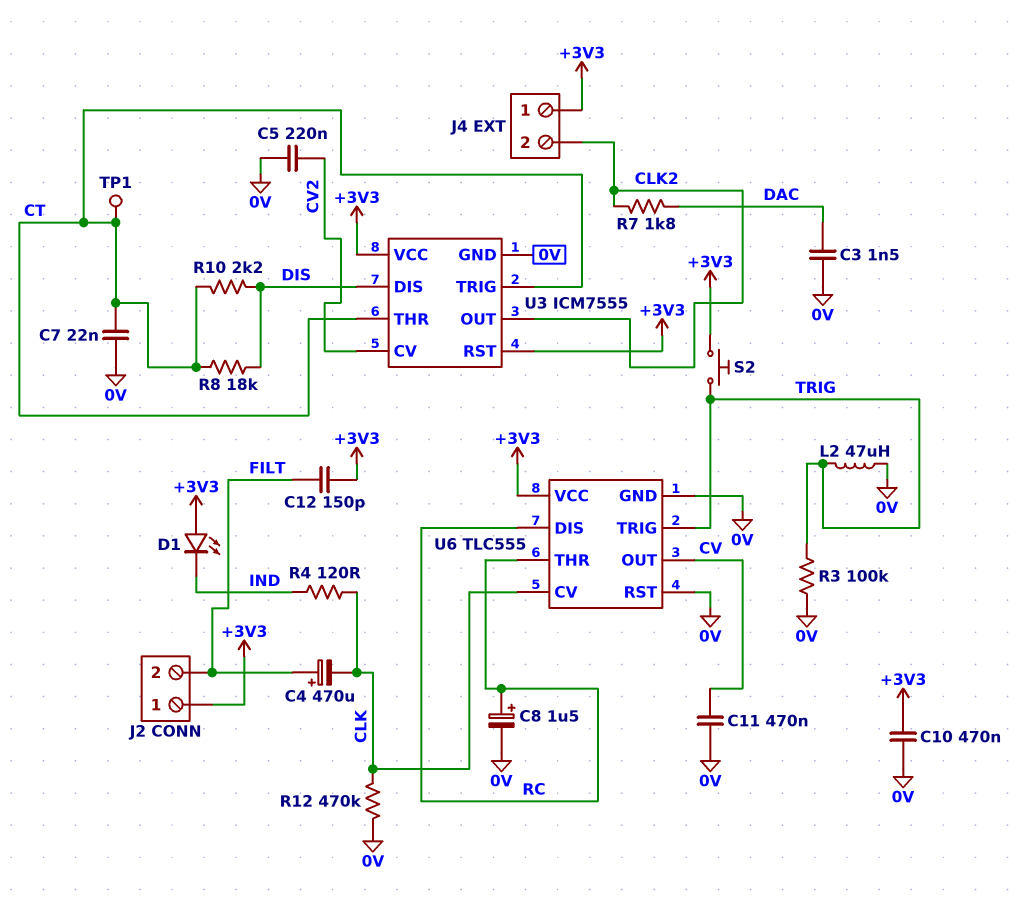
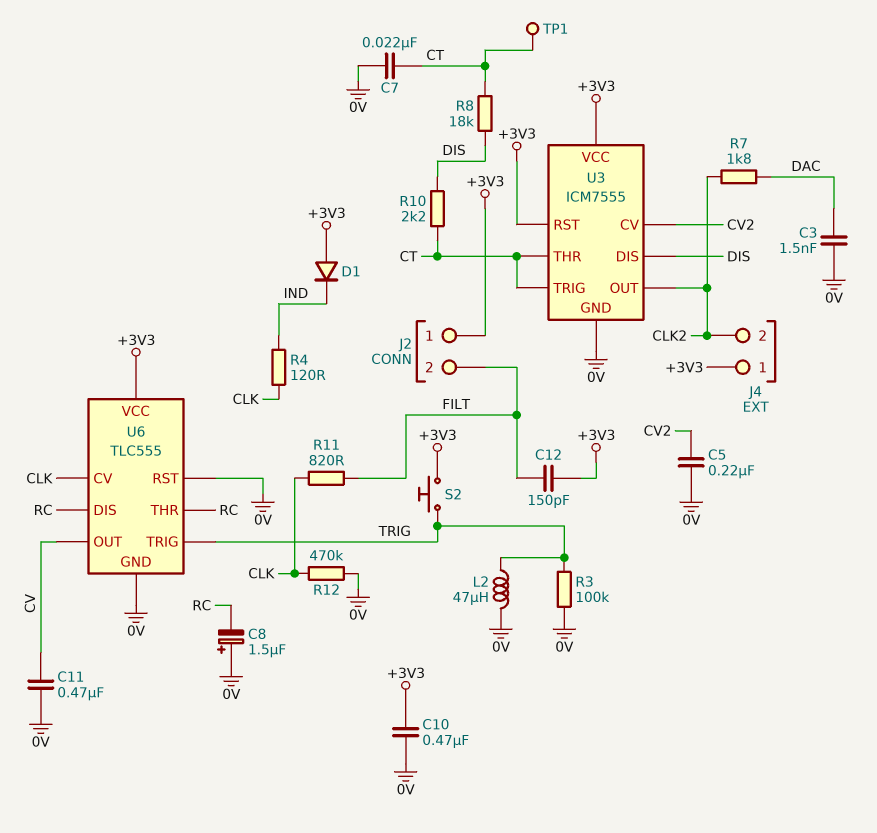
C4: 470uF (plus FILT, minus CLK) -> none
C8: 1.5uF (plus RC, minus 0V) -> 1.5uF (plus 0V, minus RC)
D1: LED (A +3V3, K IND) -> diode (A +3V3, K IND)
R11: none -> 820 (CLK, FILT)

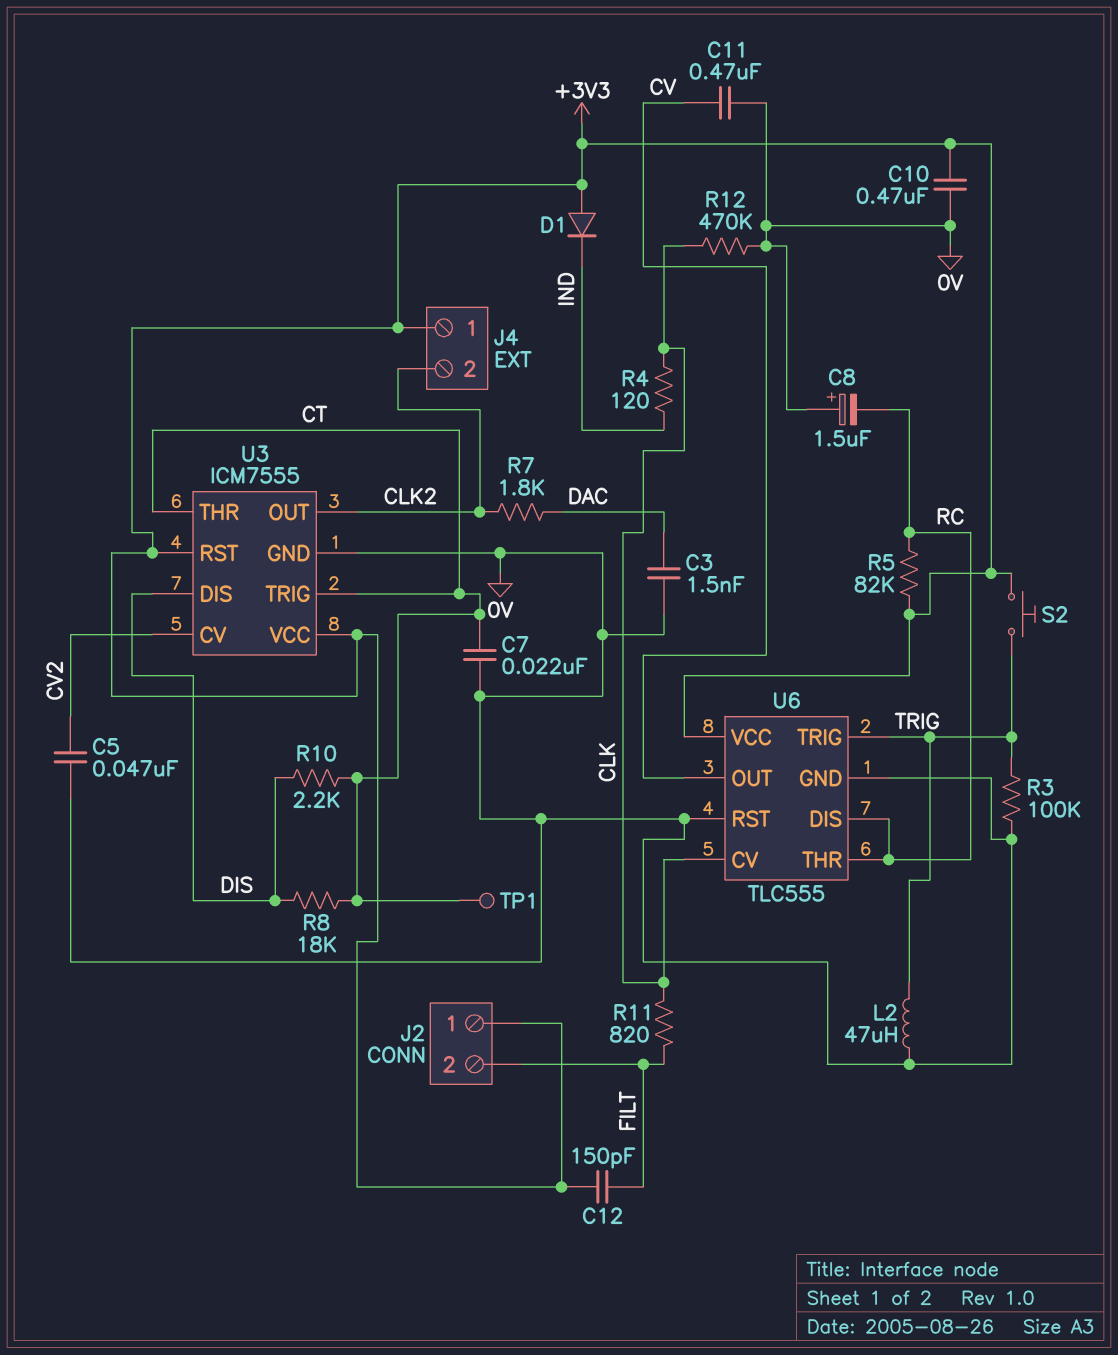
C5: 220nF (0V, CV2) -> 47nF (0V, CV2)
R5: none -> 82k (+3V3, RC)

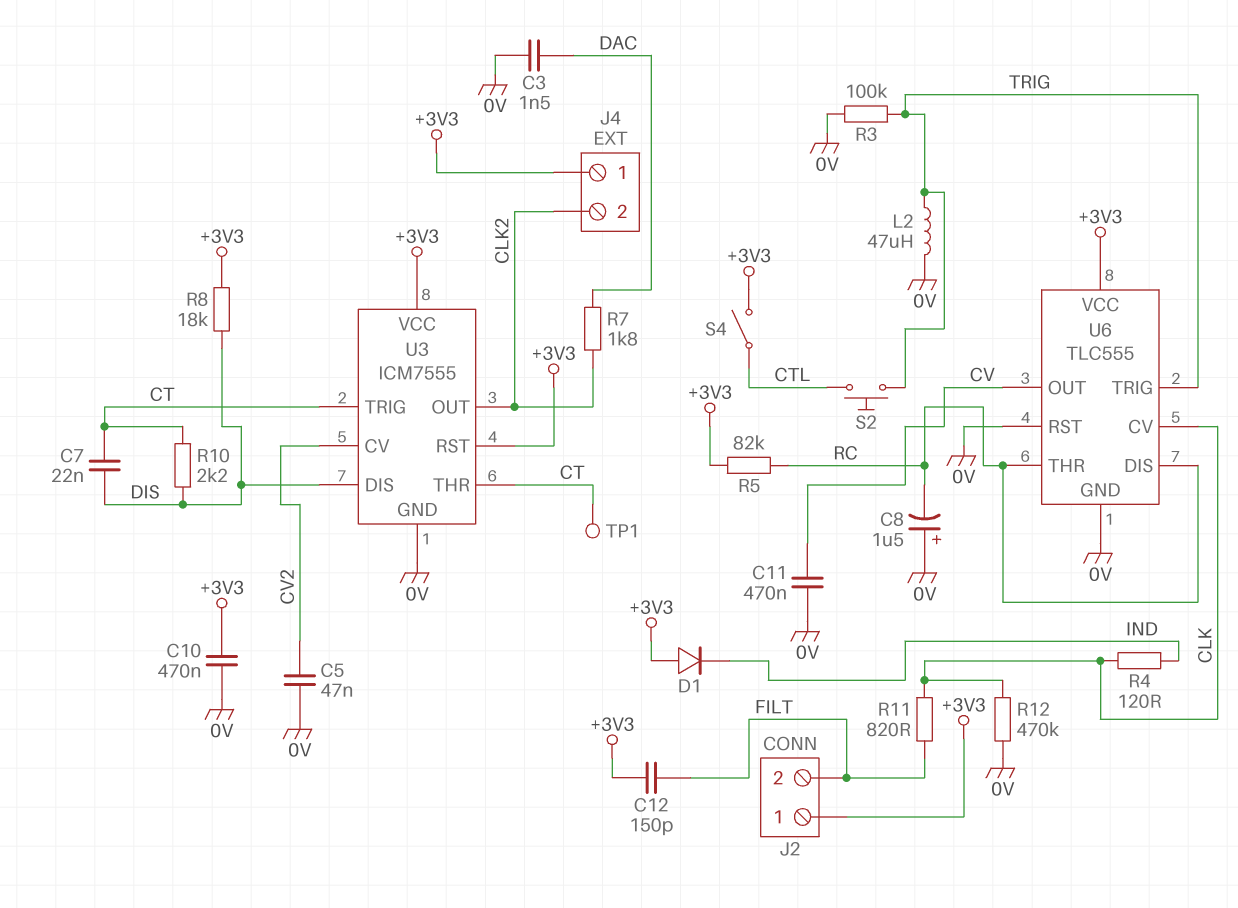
C7: 22nF (0V, CT) -> 22nF (CT, DIS)
R8: 18k (CT, DIS) -> 18k (+3V3, DIS)
S2: button (+3V3, TRIG) -> button (CTL, TRIG)
S4: none -> switch (+3V3, CTL)

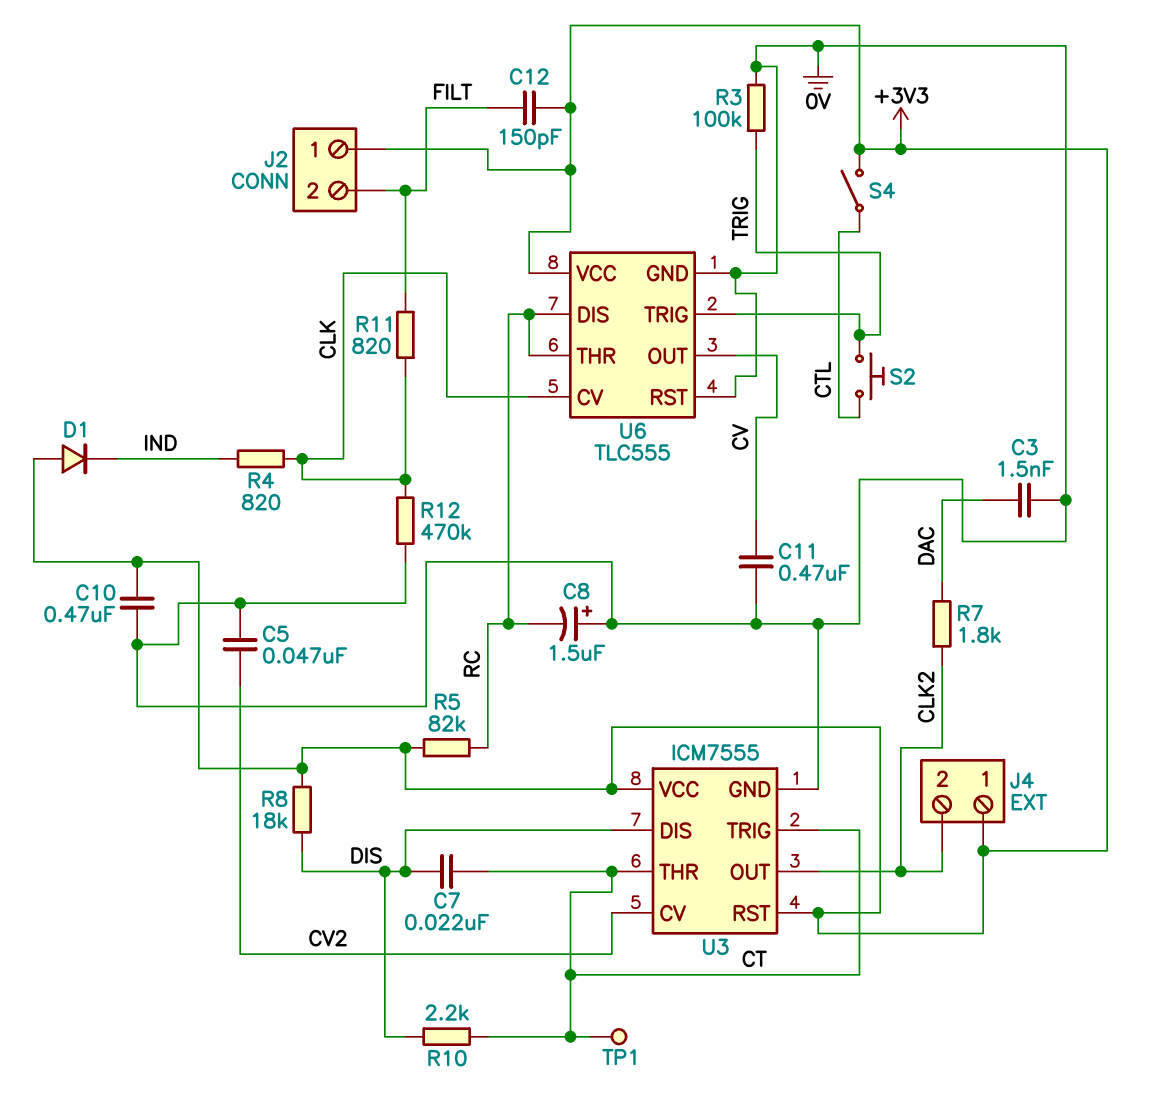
L2: 47uH (0V, TRIG) -> none
R4: 120 (CLK, IND) -> 820 (CLK, IND)

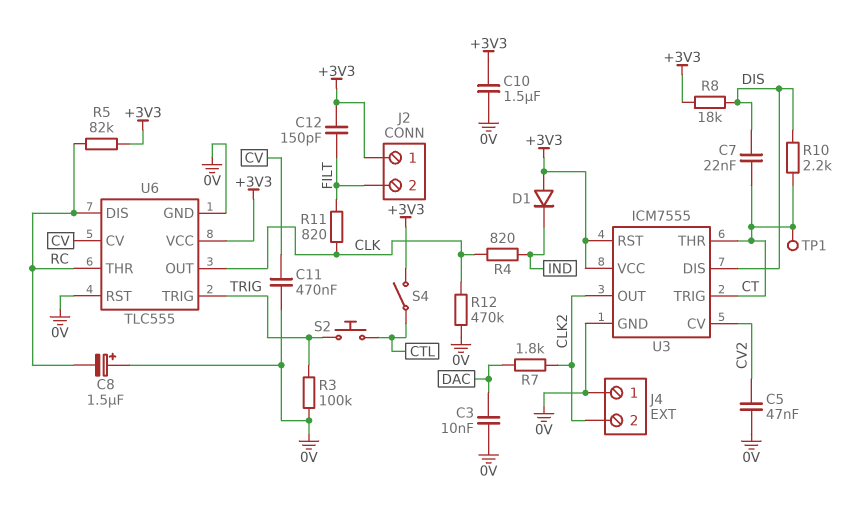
C3: 1.5nF (0V, DAC) -> 10nF (0V, DAC)
C10: 470nF (+3V3, 0V) -> 1.5uF (+3V3, 0V)
J4 pin 1: +3V3 -> 0V
U6 pin CV: CLK -> CV
U6 pin OUT: CV -> CLK

